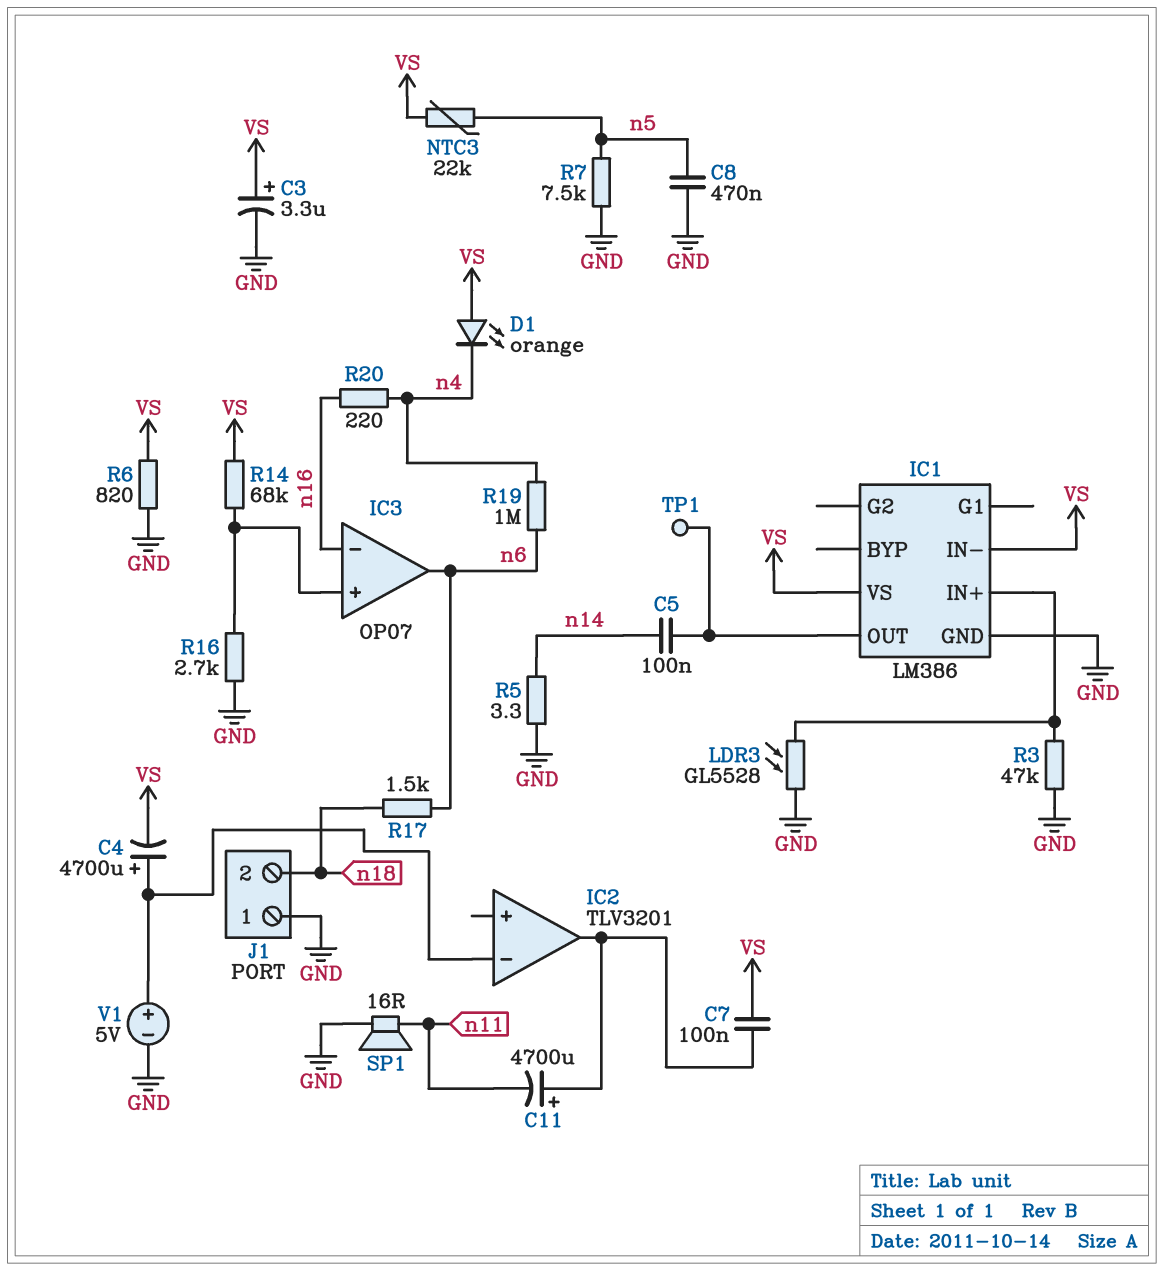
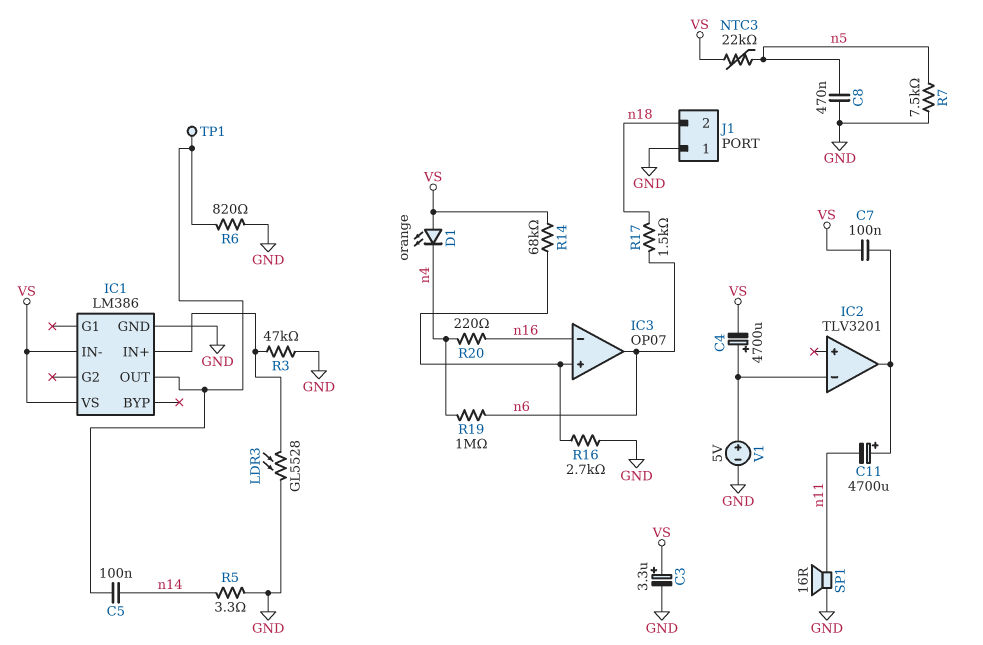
R6: 820 (GND, VS) -> 820 (GND, IC1/OUT)

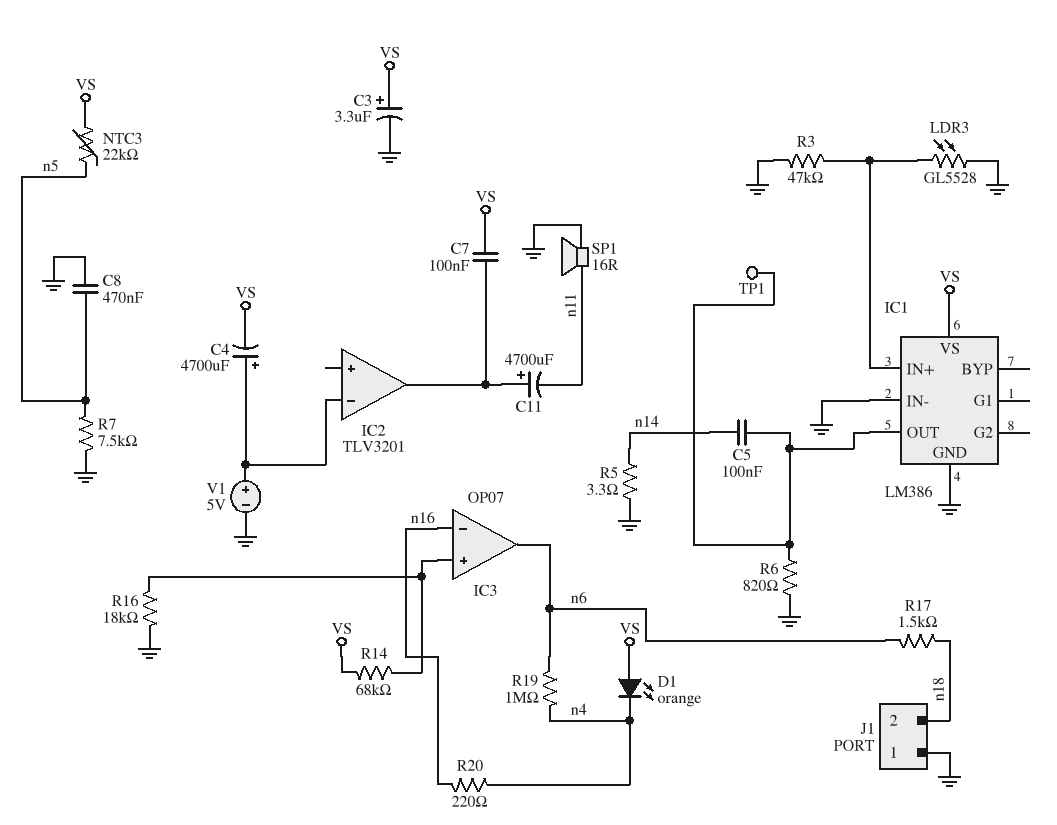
IC1 pin IN-: VS -> GND
R16: 2.7k (GND, IC3/in+) -> 18k (GND, IC3/in+)

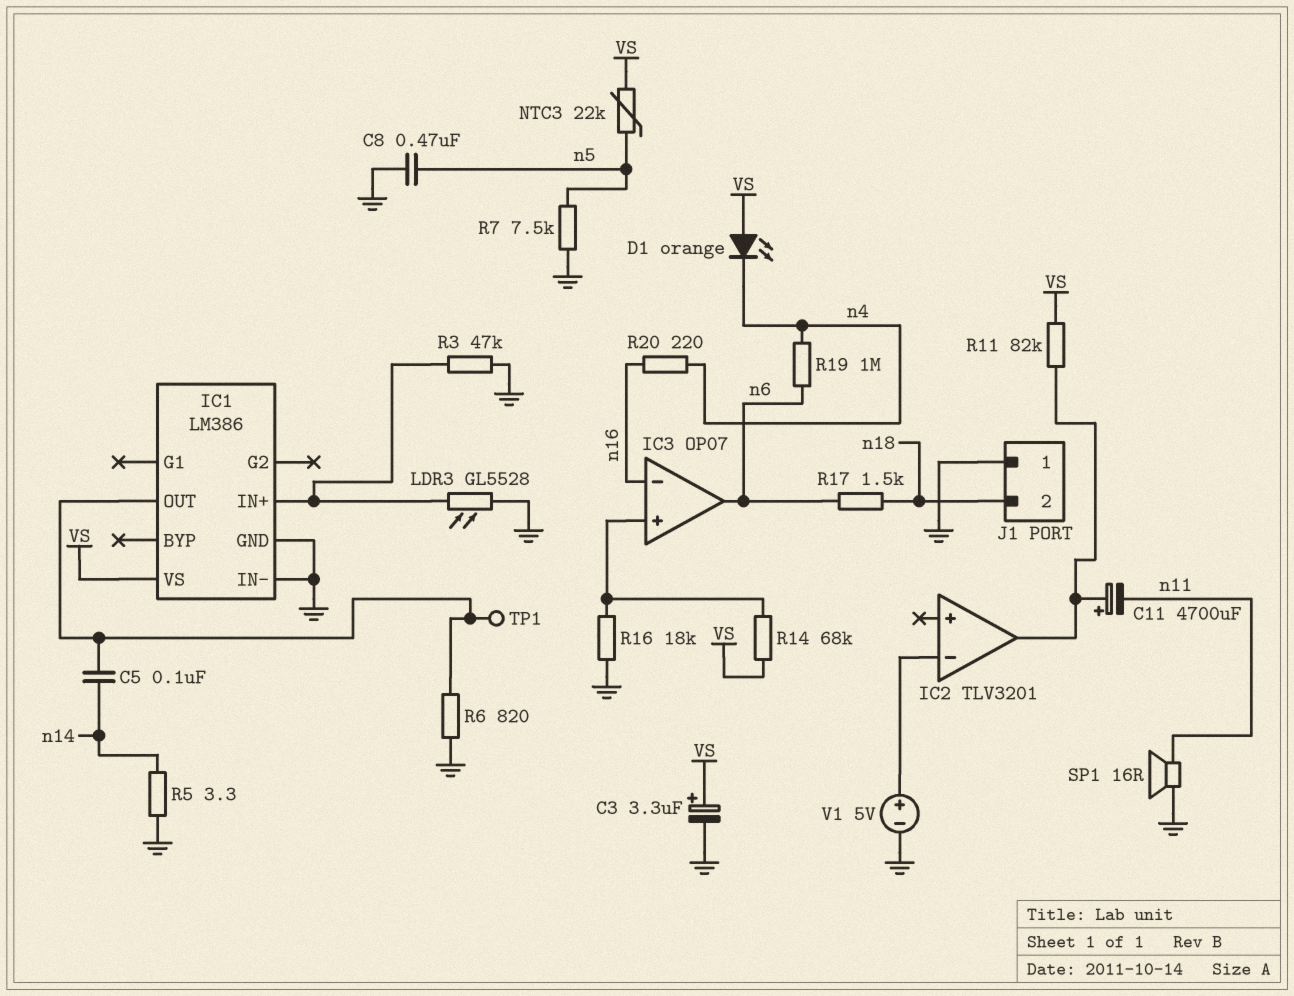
C4: 4700uF (plus IC2/in-, minus VS) -> none
C7: 100nF (IC2/out, VS) -> none
R11: none -> 82k (IC2/out, VS)

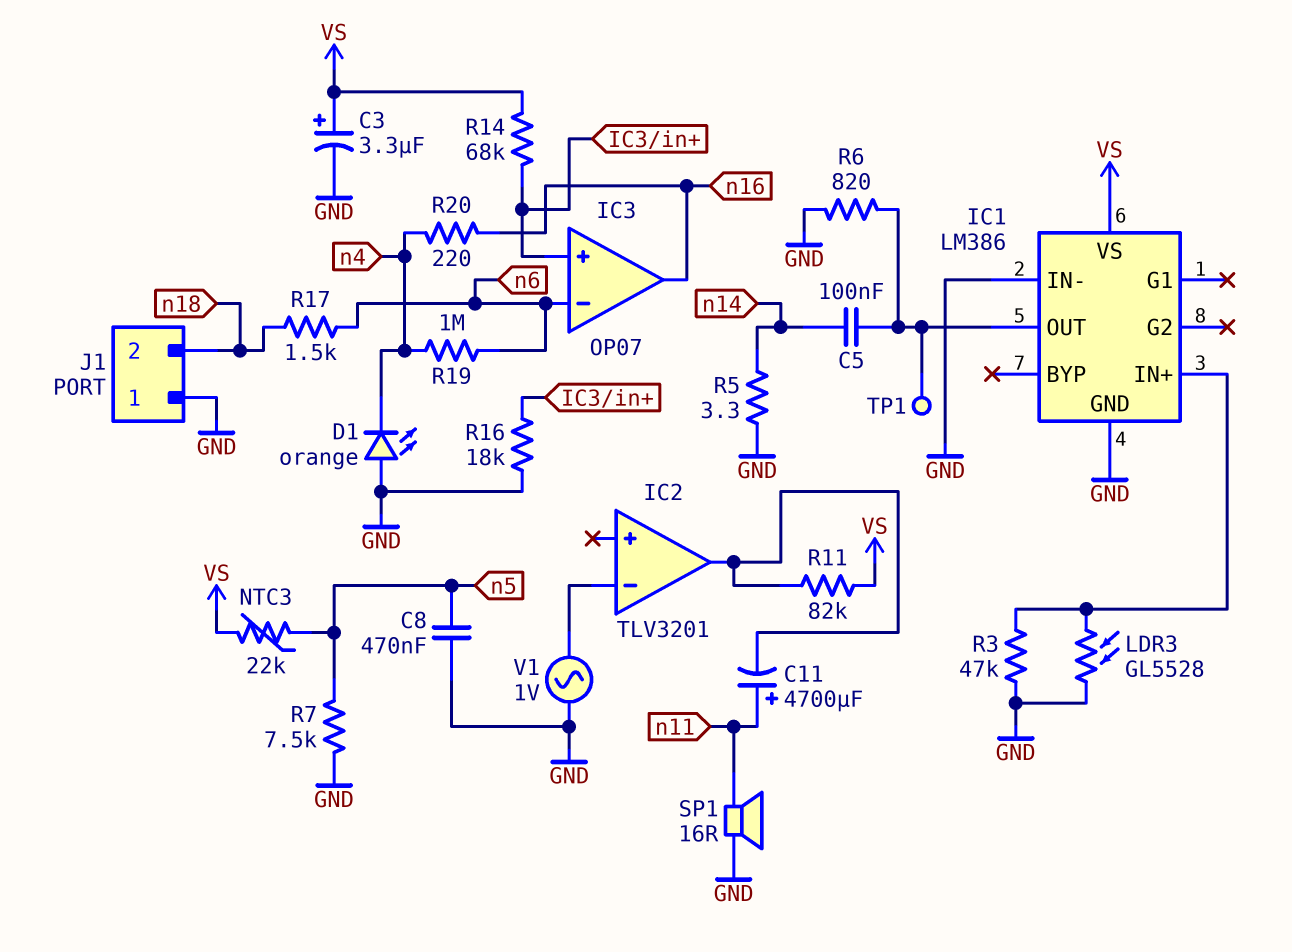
C11: 4700uF (plus IC2/out, minus n11) -> 4700uF (plus n11, minus IC2/out)
D1: LED orange (A VS, K n4) -> LED orange (A GND, K n4)
IC3 pin in-: n16 -> n6
IC3 pin out: n6 -> n16
V1: 5V (plus IC2/in-, minus GND) -> AC 1V (GND, IC2/in-)

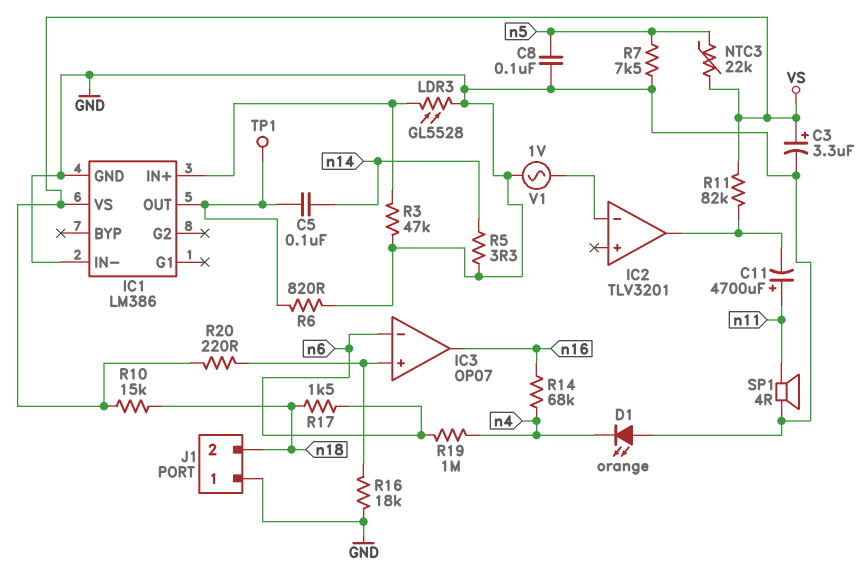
C8: 470nF (GND, n5) -> 100nF (GND, n5)
R10: none -> 15k (VS, n18)
R14: 68k (IC3/in+, VS) -> 68k (n4, n16)
R20: 220 (n4, n16) -> 220 (IC3/in+, VS)
SP1: speaker 16R (GND, n11) -> speaker 4R (GND, n11)

